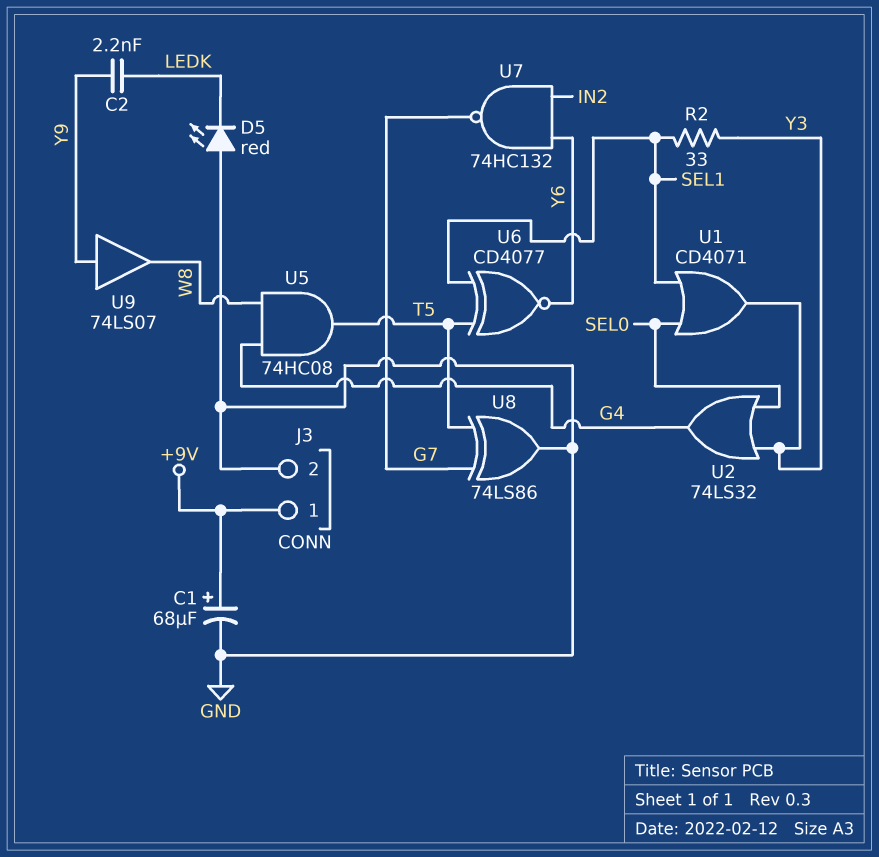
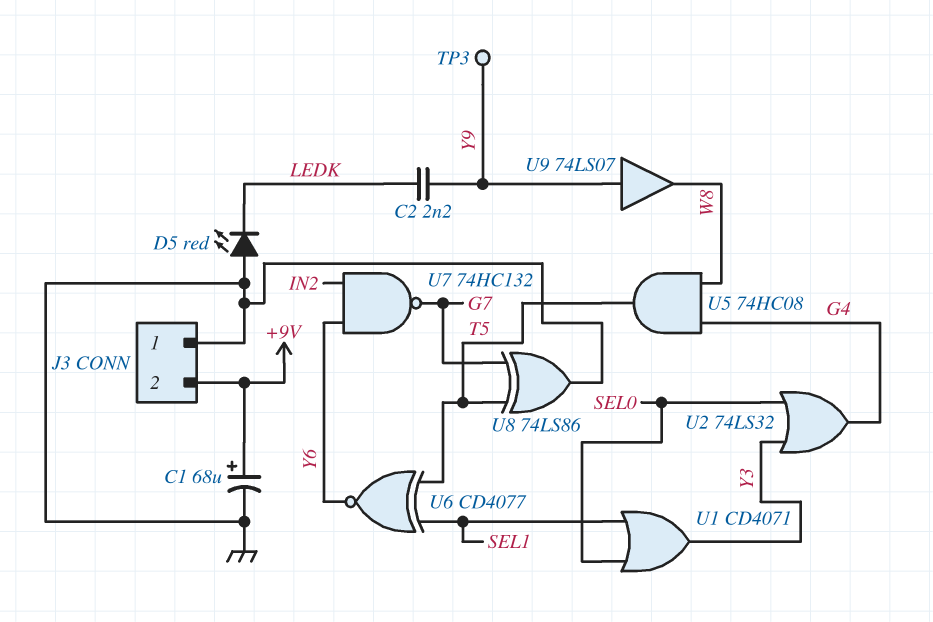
J3 pin 1: +9V -> GND
J3 pin 2: GND -> +9V
R2: 33 (SEL1, Y3) -> none
TP3: none -> test point (Y9)

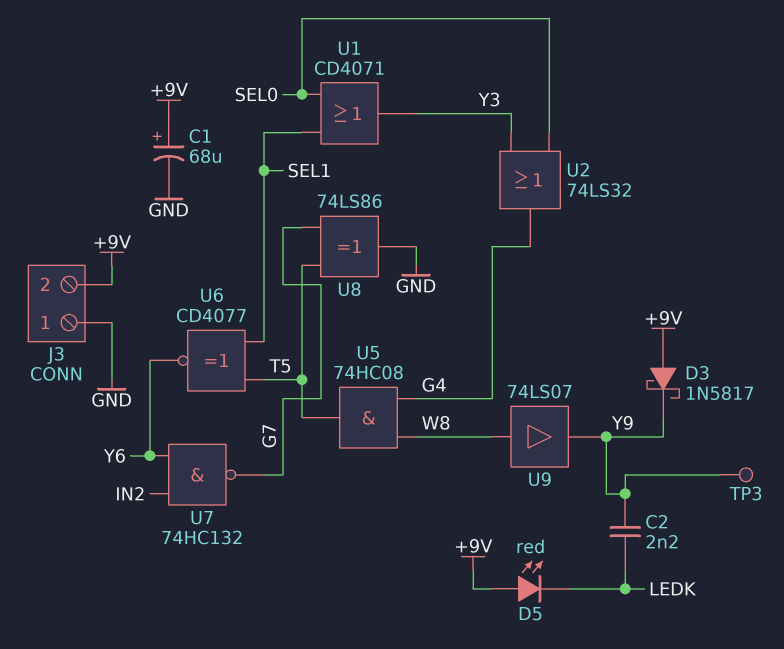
D3: none -> schottky 1N5817 (A +9V, K Y9)
D5: LED red (A GND, K LEDK) -> LED red (A +9V, K LEDK)
U9: buffer 74LS07 (in Y9, out W8) -> buffer 74LS07 (in W8, out Y9)

